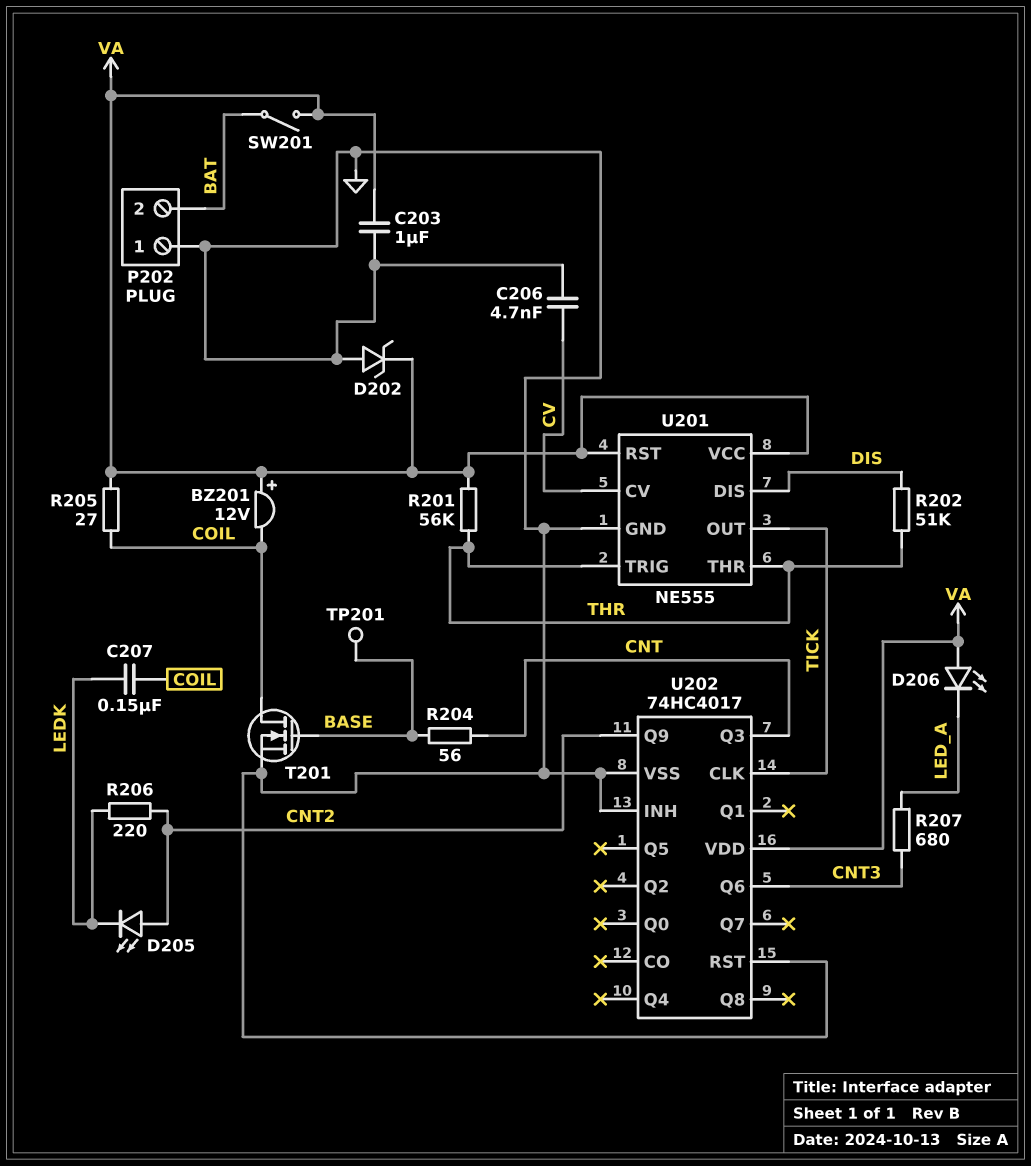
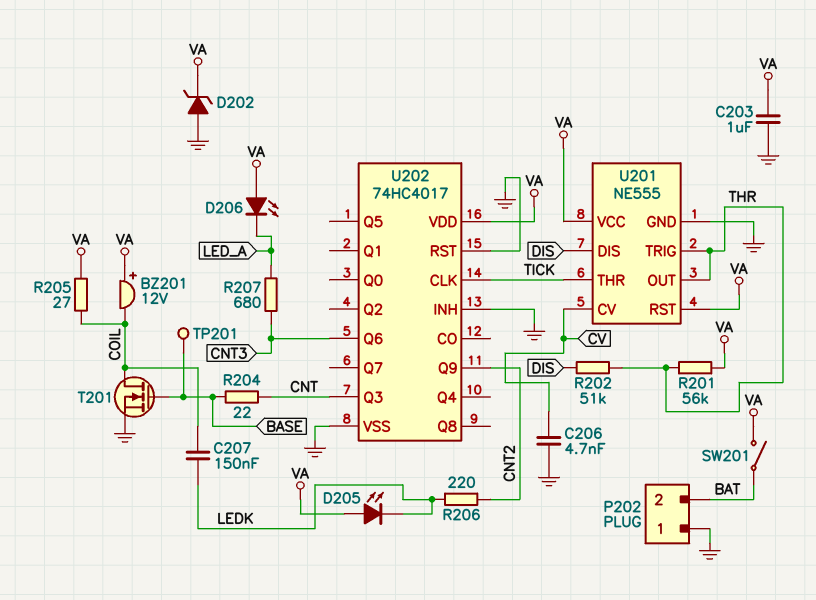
D205: LED (A CNT2, K LEDK) -> LED (A VA, K LEDK)
R204: 56 (BASE, CNT) -> 22 (BASE, CNT)
U201 pin OUT: TICK -> THR
U201 pin THR: THR -> TICK

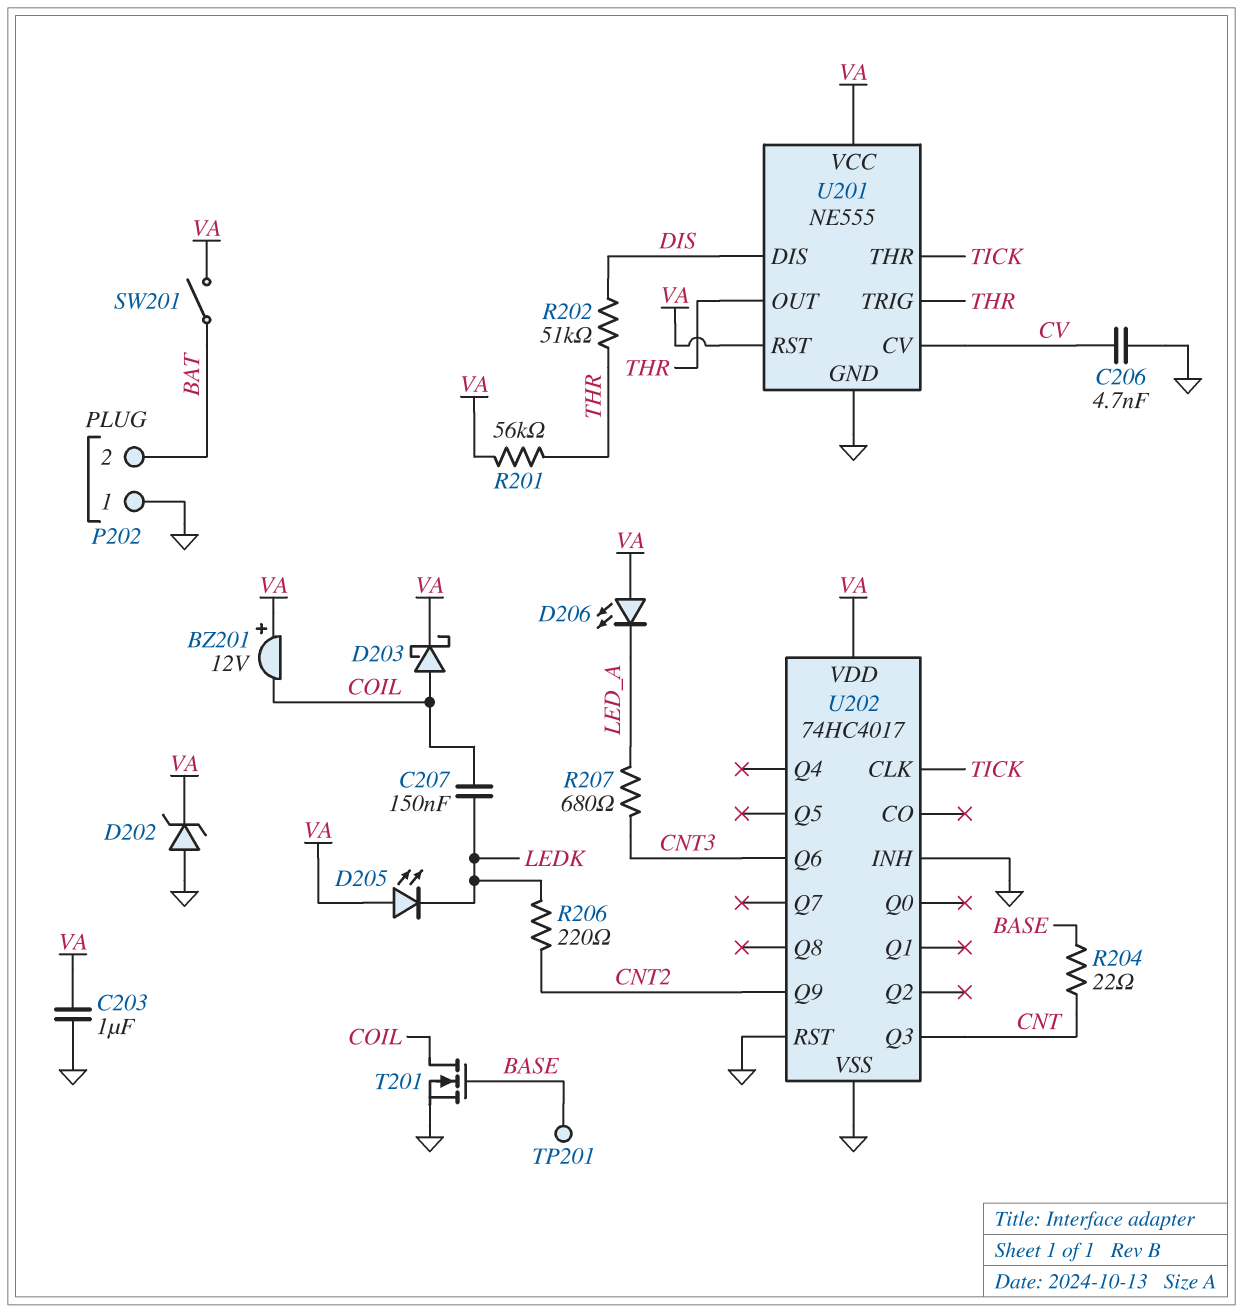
D203: none -> schottky (A COIL, K VA)
R205: 27 (COIL, VA) -> none

